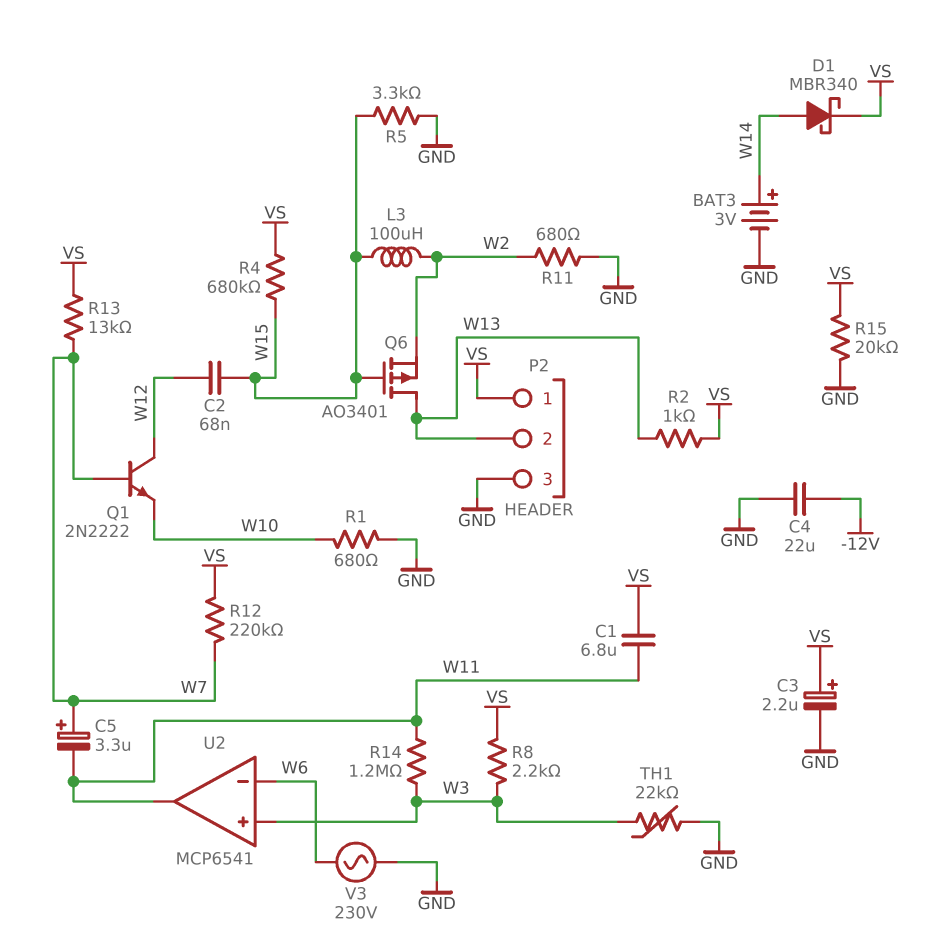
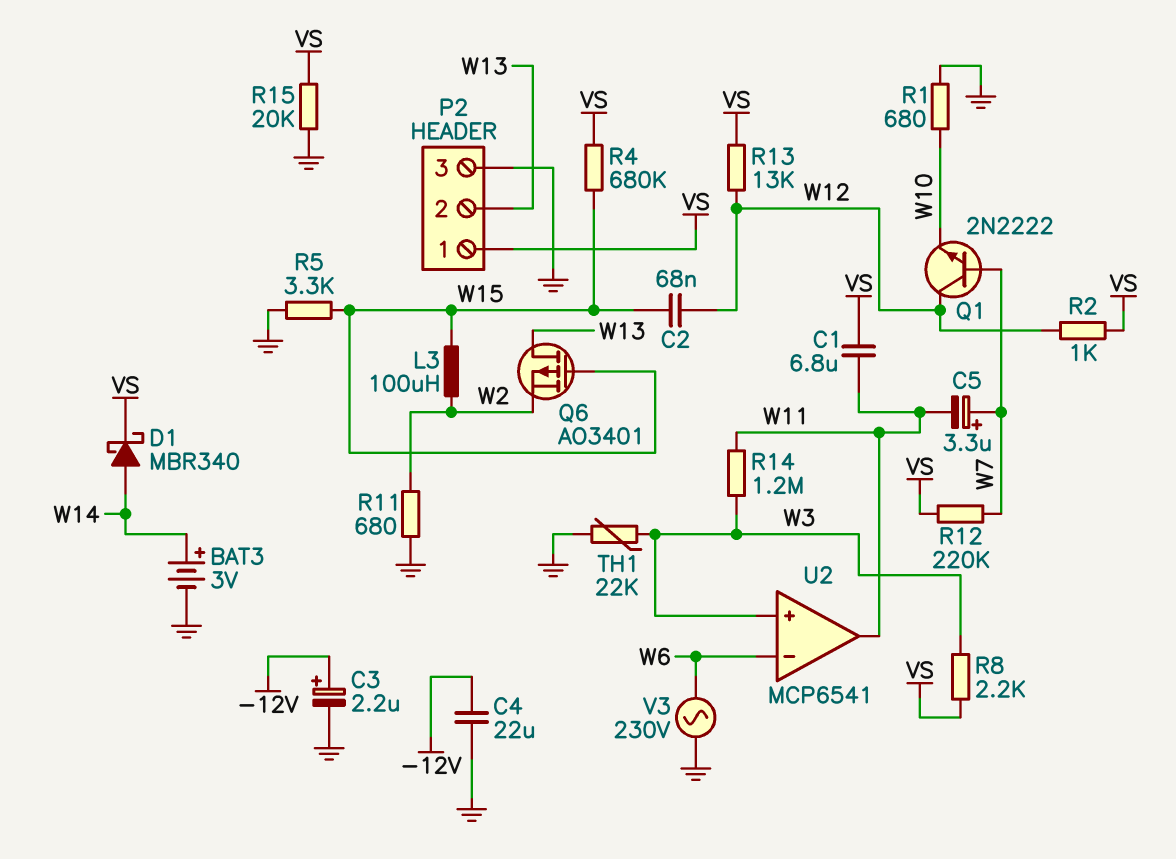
C3: 2.2uF (plus VS, minus GND) -> 2.2uF (plus -12V, minus GND)
R2: 1k (VS, W13) -> 1k (VS, W12)
R13: 13k (VS, W7) -> 13k (VS, W12)

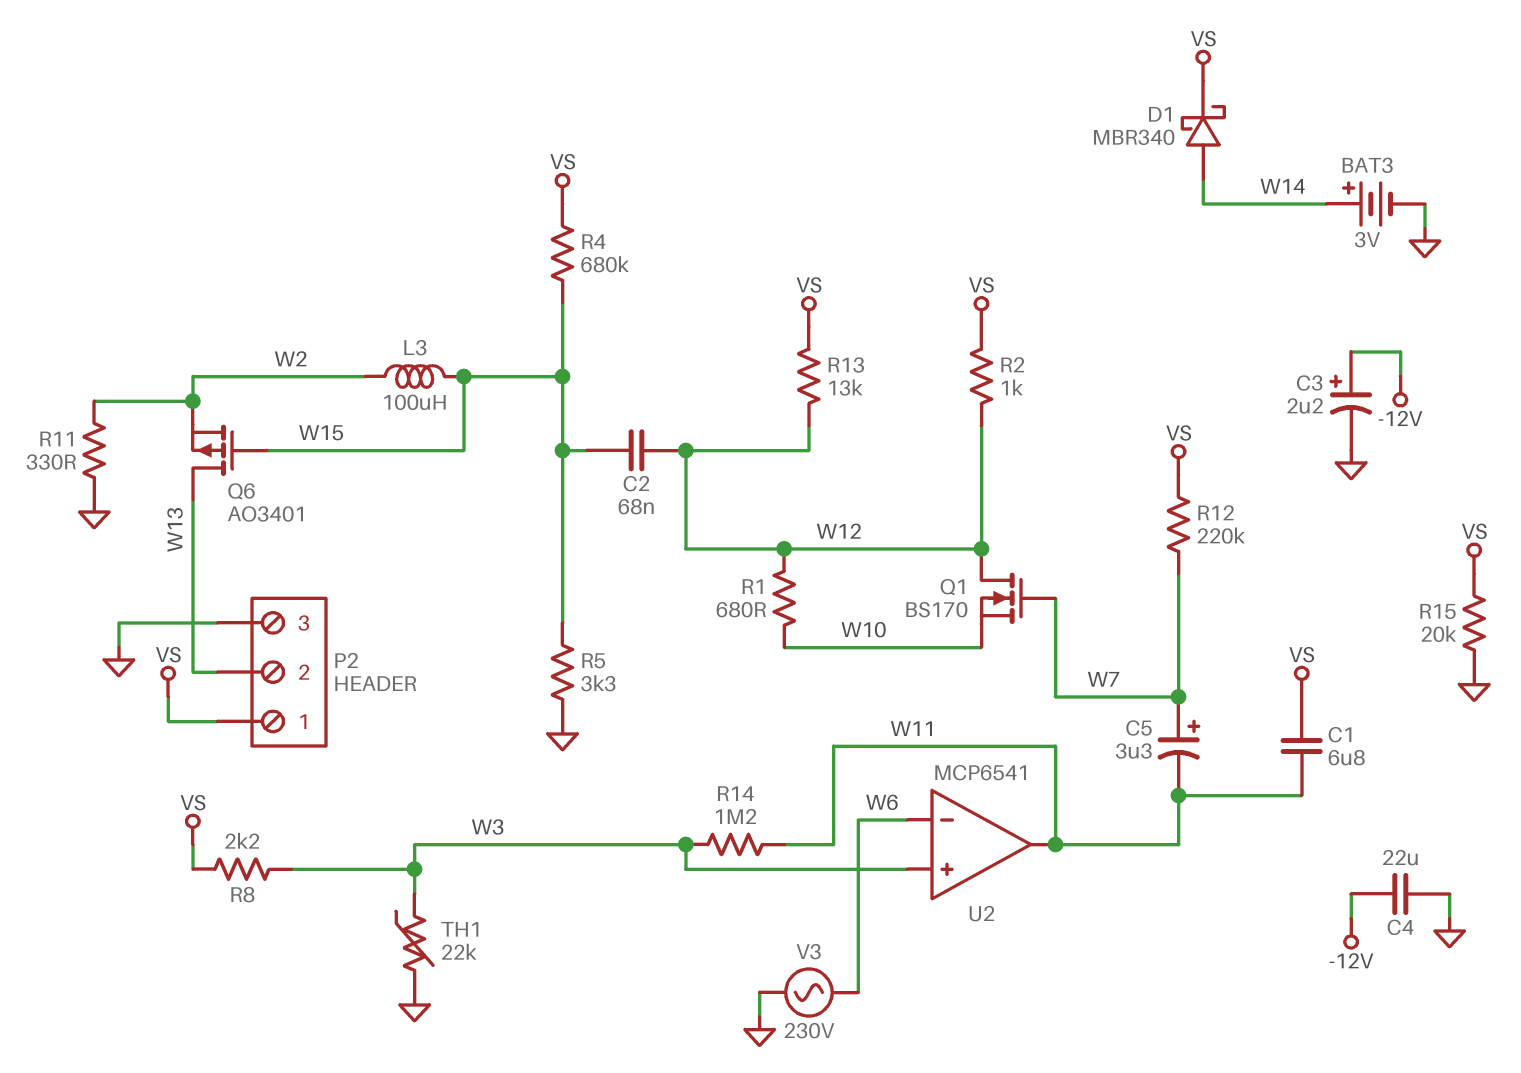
Q1: NPN 2N2222 (B W7, C W12, E W10) -> NMOS BS170 (G W7, D W12, S W10)
R1: 680 (GND, W10) -> 680 (W10, W12)
R11: 680 (GND, W2) -> 330 (GND, W2)

